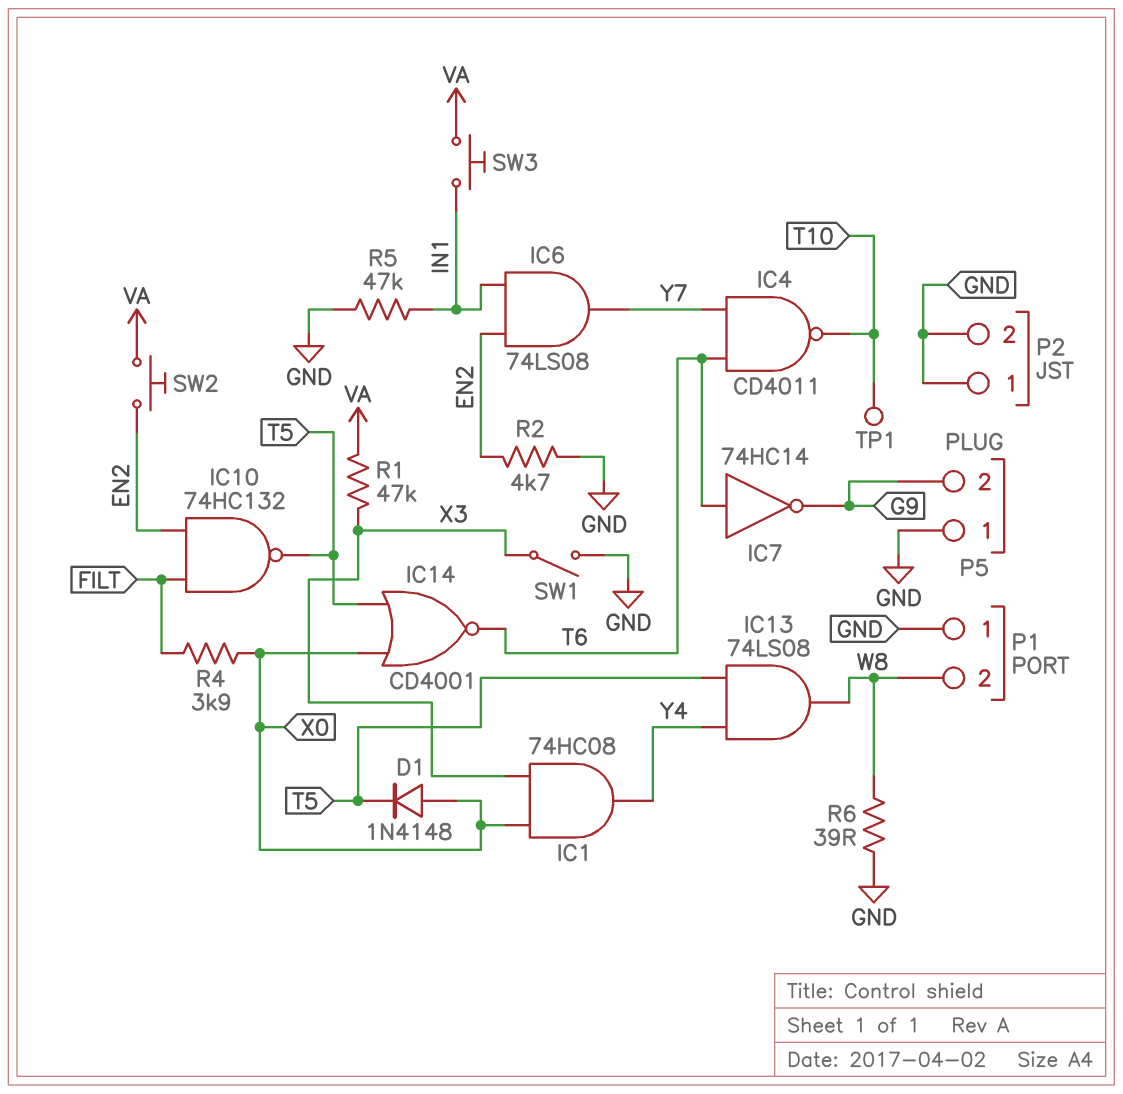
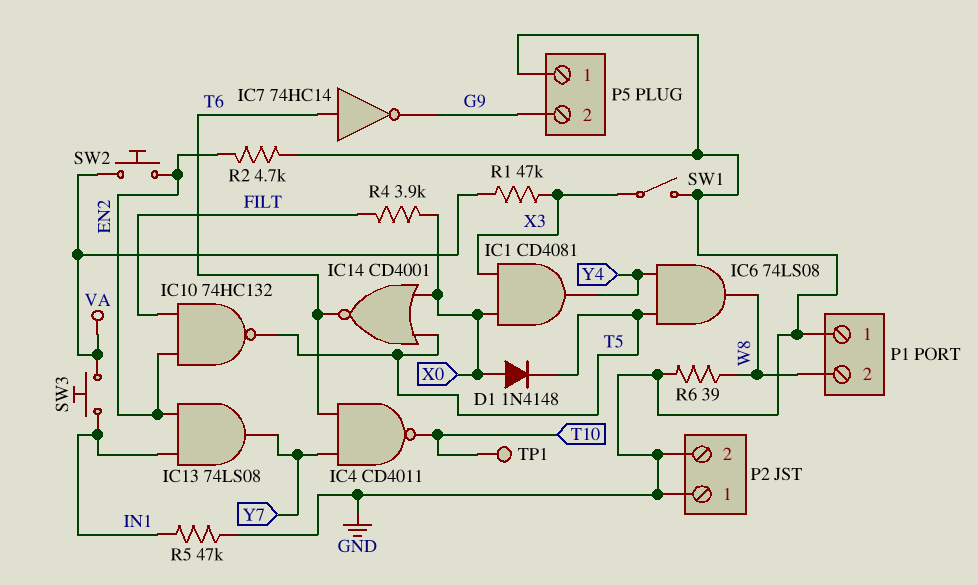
IC1: AND 74HC08 (in X0, in X3, out Y4) -> AND CD4081 (in X0, in X3, out Y4)
IC6: AND 74LS08 (in EN2, in IN1, out Y7) -> AND 74LS08 (in T5, in Y4, out W8)
IC13: AND 74LS08 (in T5, in Y4, out W8) -> AND 74LS08 (in EN2, in IN1, out Y7)

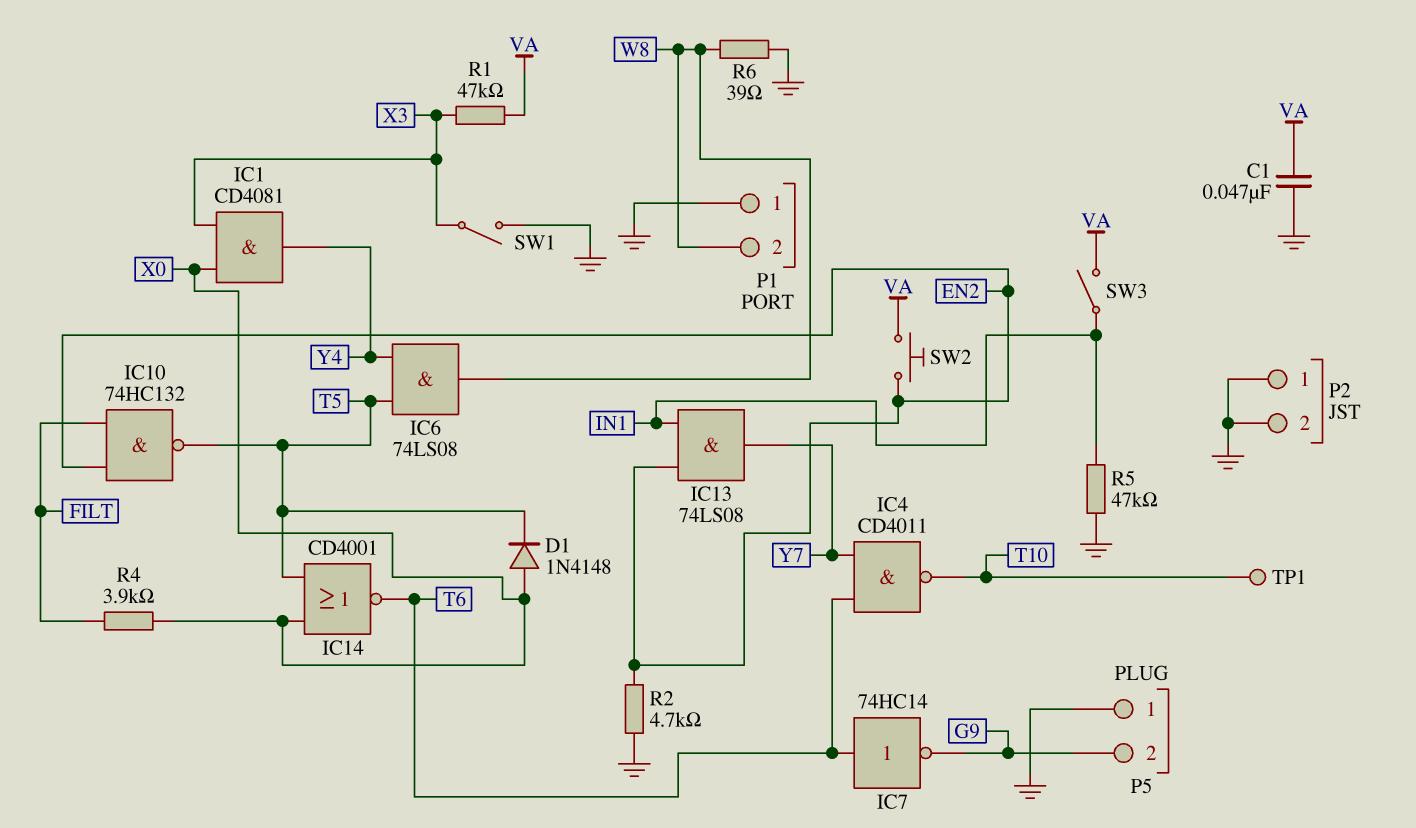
C1: none -> 47nF (GND, VA)
SW3: button (IN1, VA) -> switch (IN1, VA)

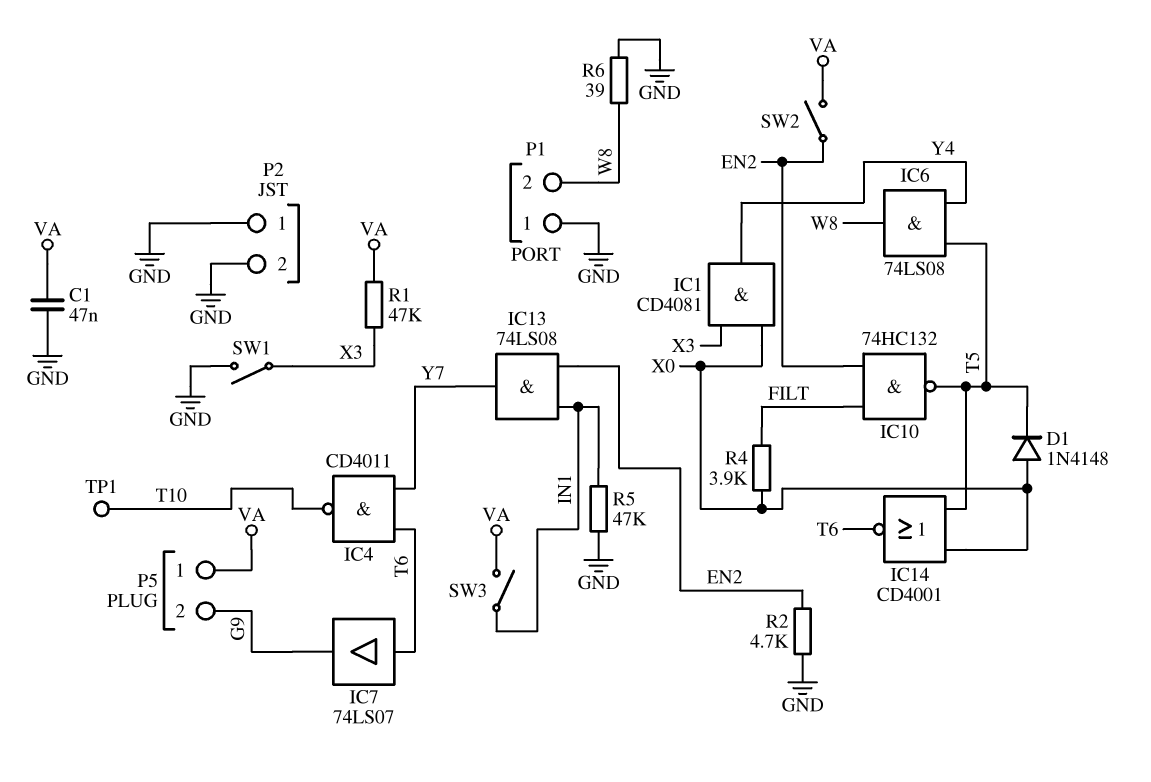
IC7: NOT 74HC14 (in T6, out G9) -> buffer 74LS07 (in T6, out G9)
P5 pin 1: GND -> VA
SW2: button (EN2, VA) -> switch (EN2, VA)

